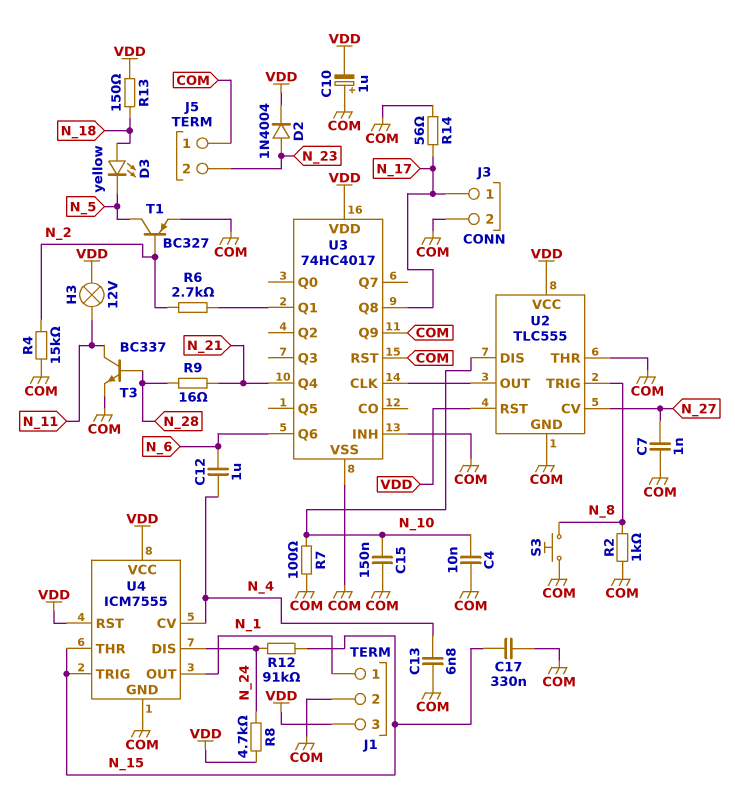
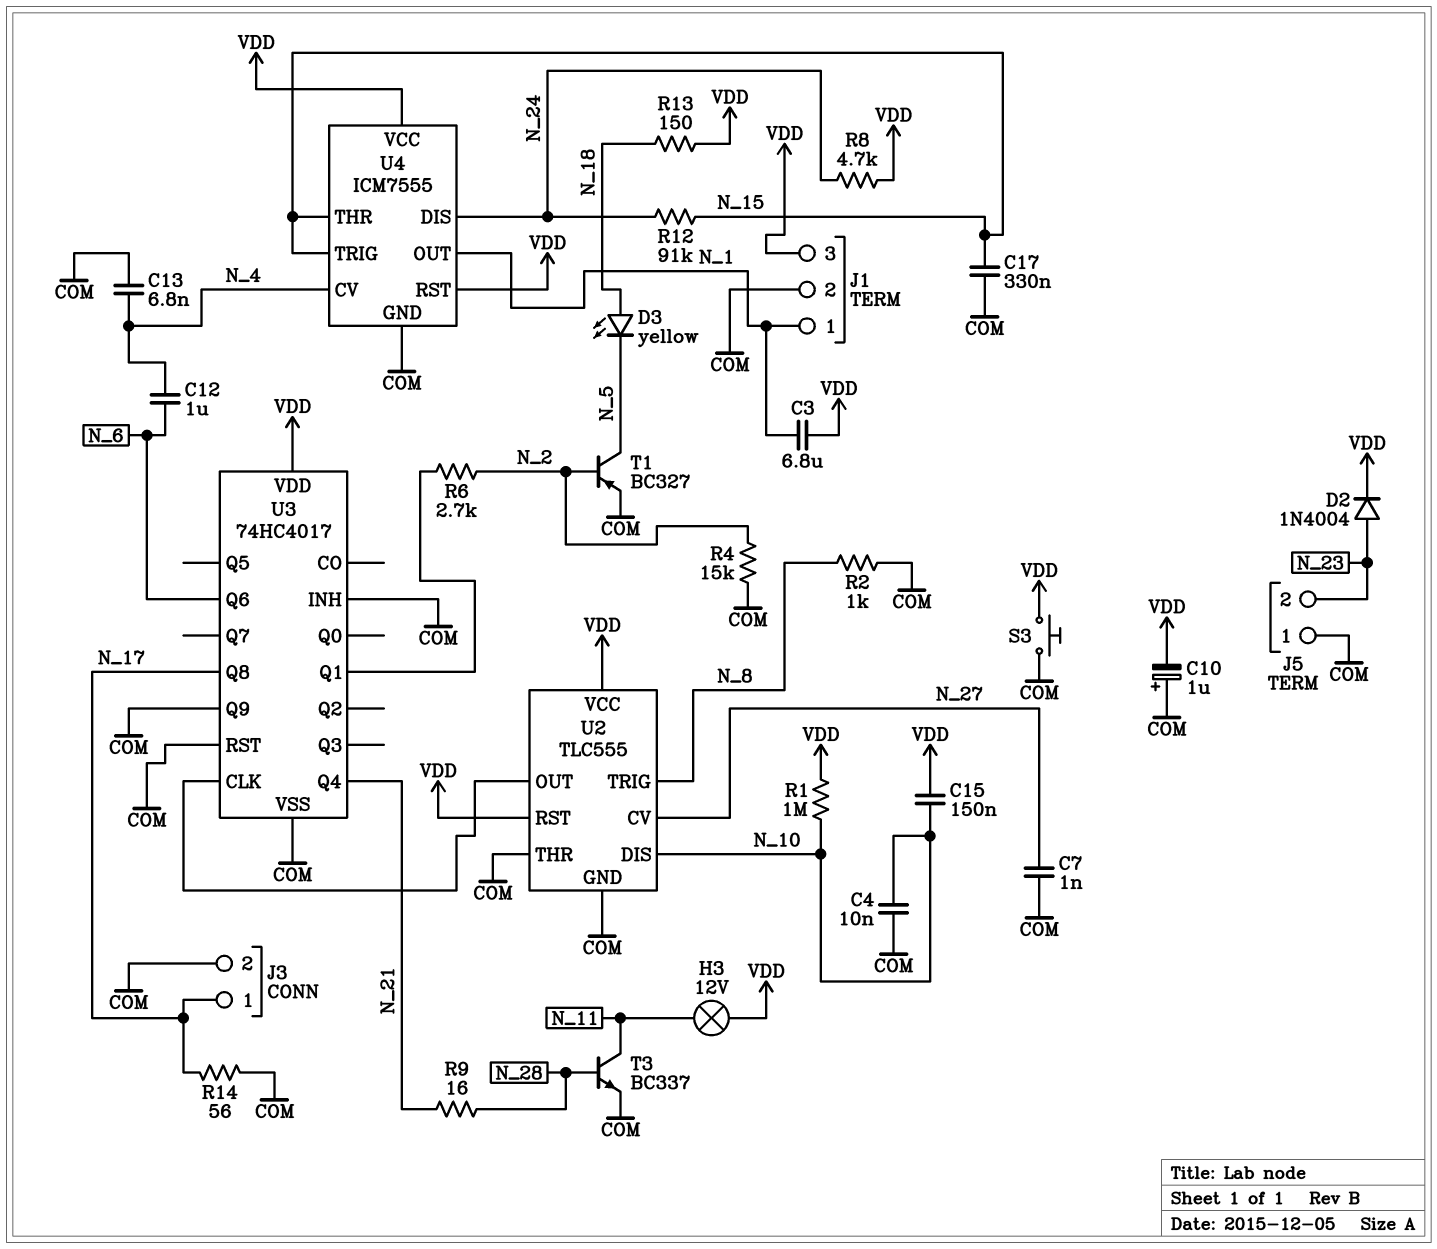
C3: none -> 6.8uF (N_1, VDD)
C15: 150nF (COM, N_10) -> 150nF (N_10, VDD)
R1: none -> 1M (N_10, VDD)
R7: 100 (COM, N_10) -> none
S3: button (COM, N_8) -> button (COM, VDD)

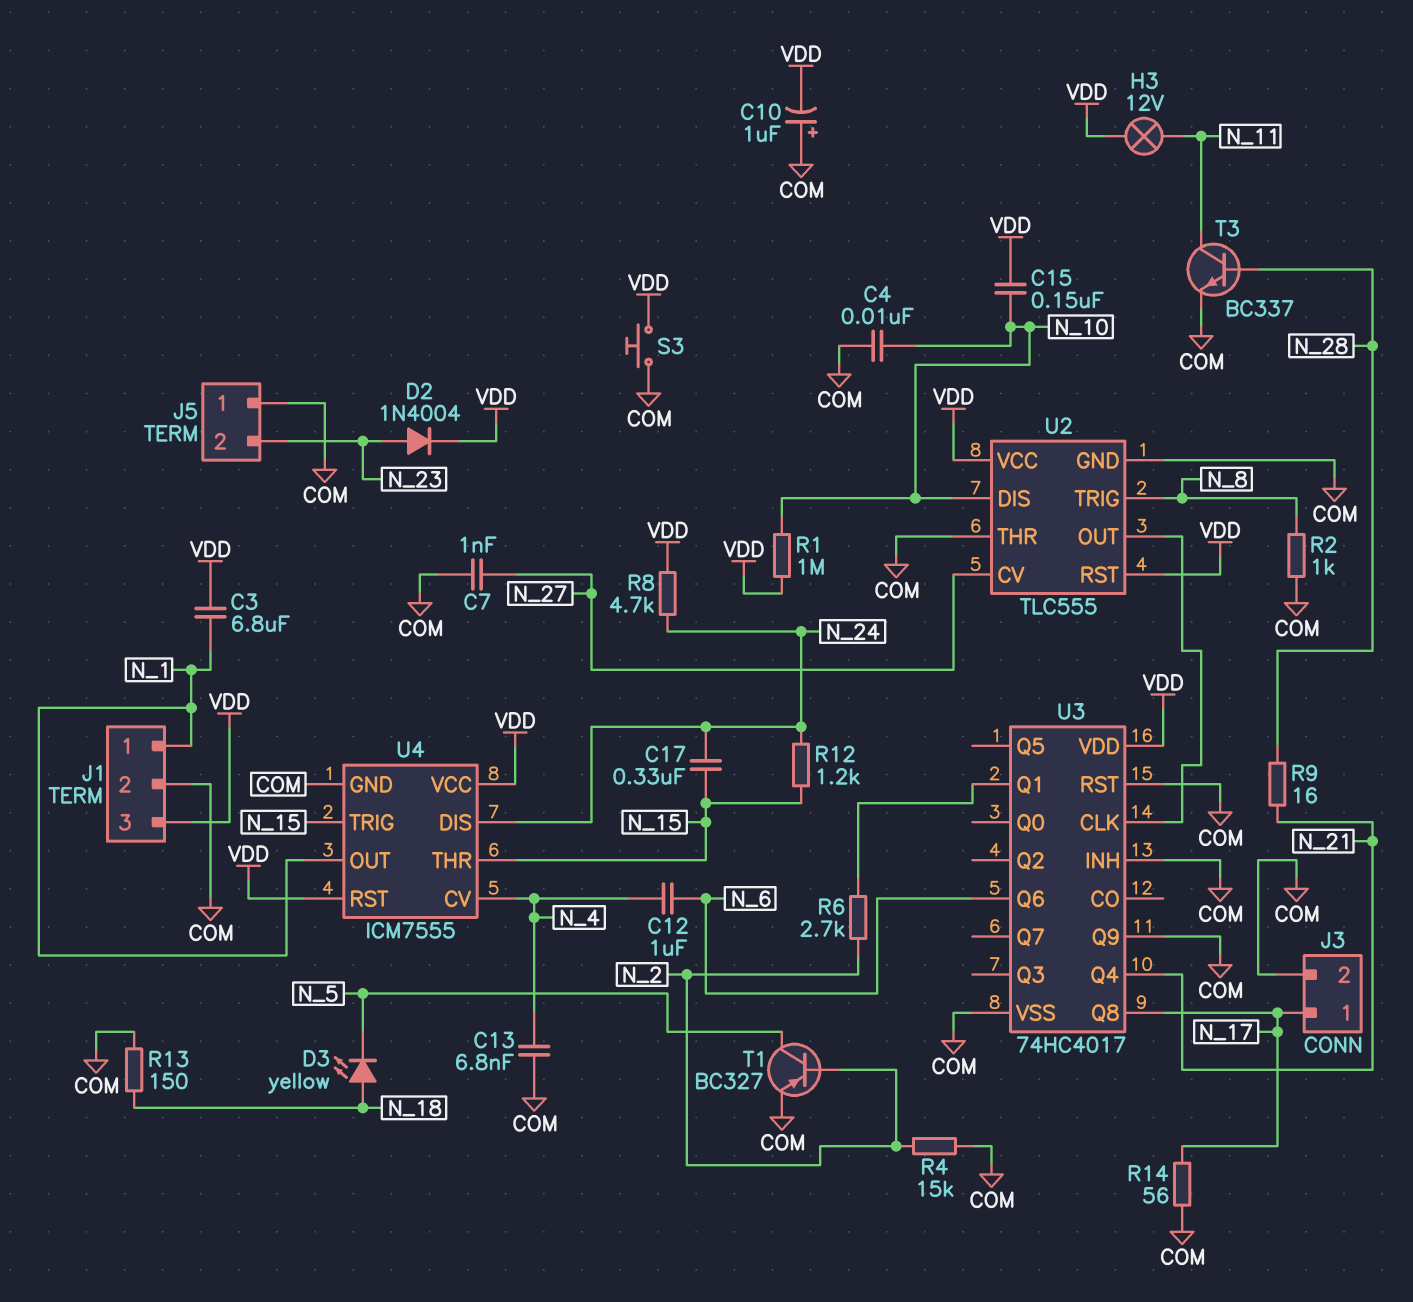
C17: 330nF (COM, N_15) -> 330nF (N_15, N_24)
R12: 91k (N_15, N_24) -> 1.2k (N_15, N_24)
R13: 150 (N_18, VDD) -> 150 (COM, N_18)

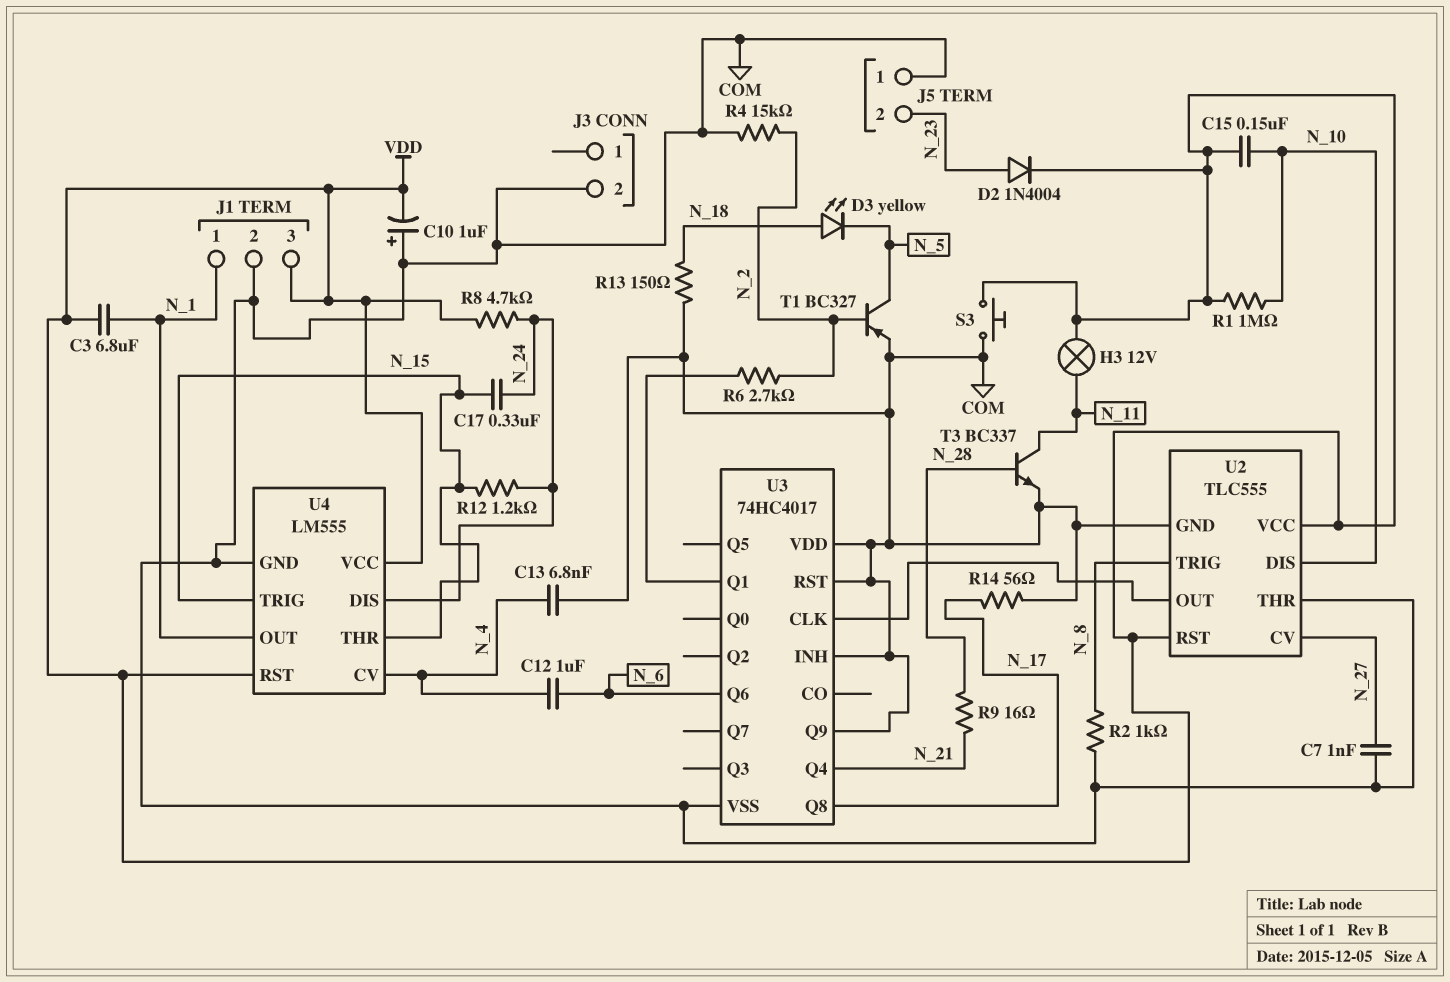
C4: 10nF (COM, N_10) -> none
J3 pin 1: N_17 -> none
U3 pin VDD: VDD -> COM
U4: ICM7555 -> LM555

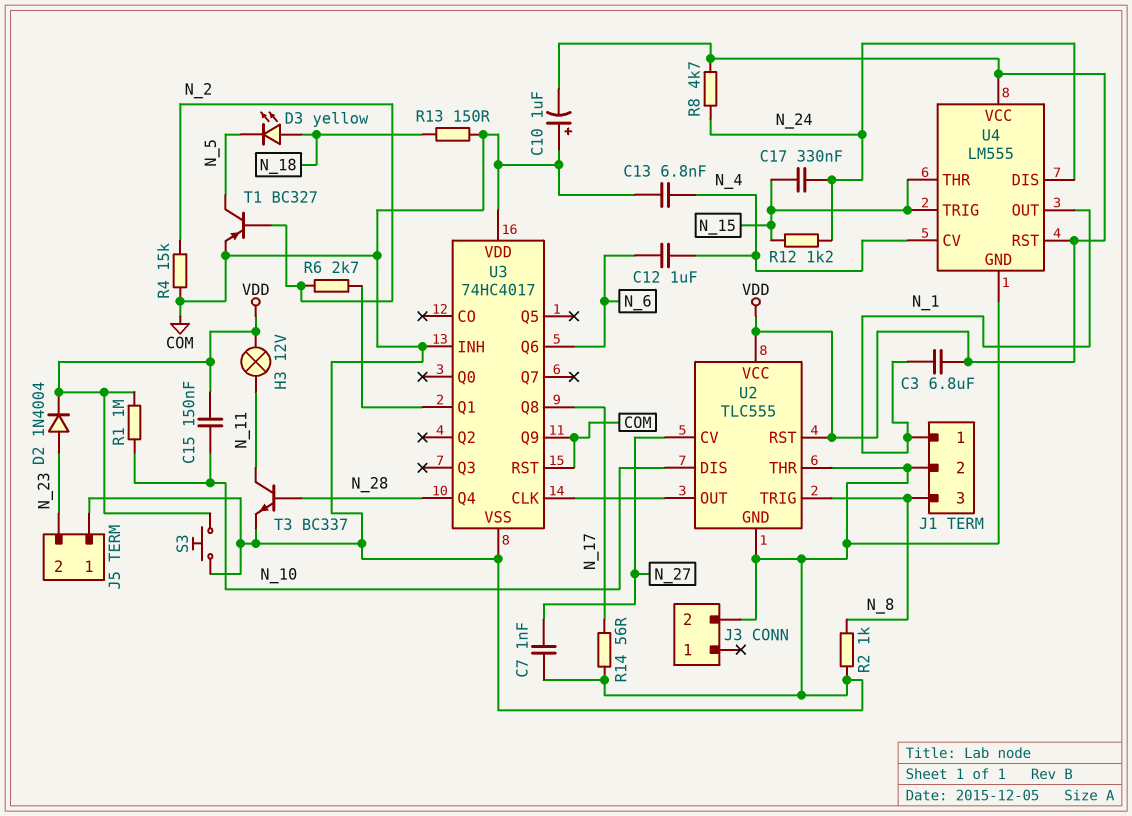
J1 pin 3: VDD -> N_8
R9: 16 (N_21, N_28) -> none
U3 pin Q4: N_21 -> N_28

